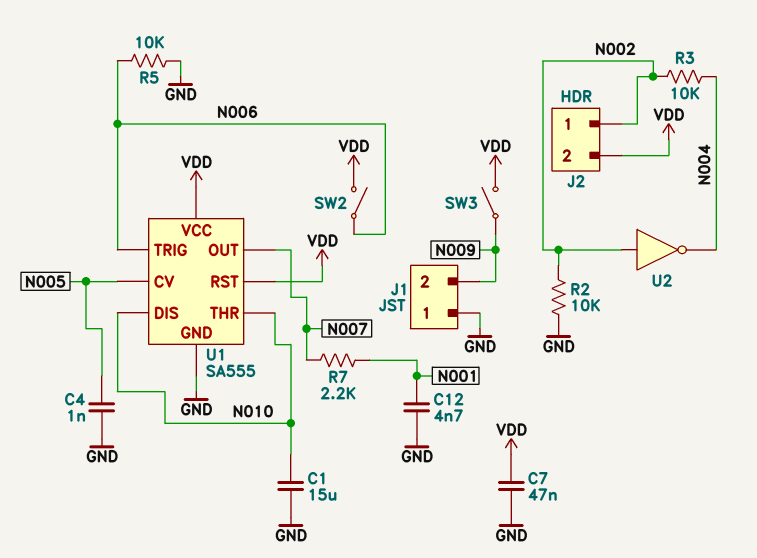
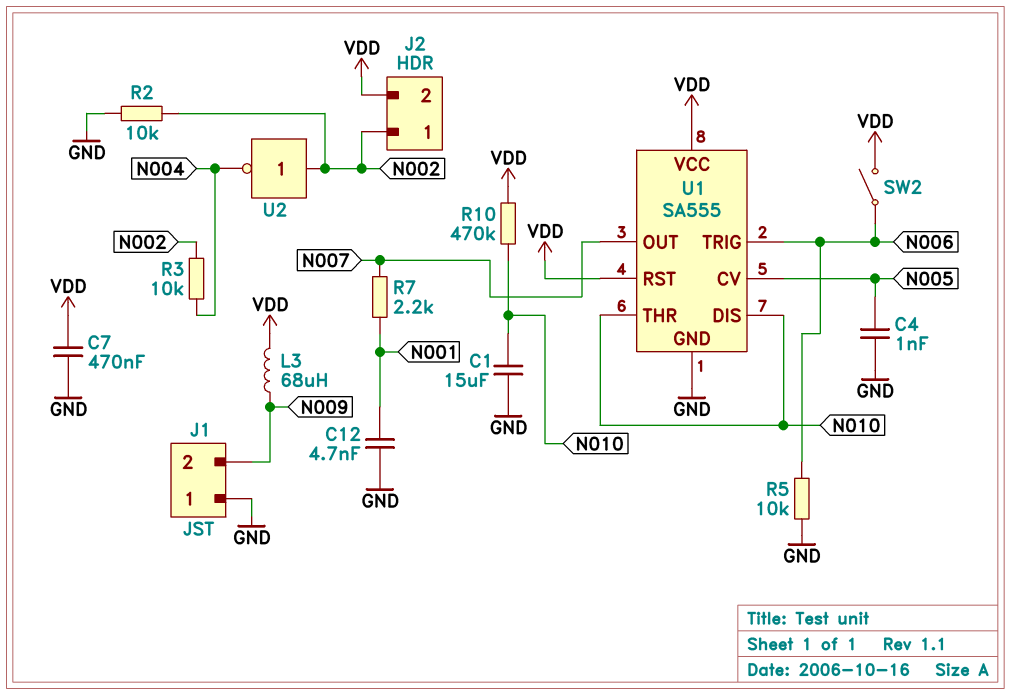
C7: 47nF (GND, VDD) -> 470nF (GND, VDD)
L3: none -> 68uH (N009, VDD)
R10: none -> 470k (N010, VDD)
SW3: switch (N009, VDD) -> none

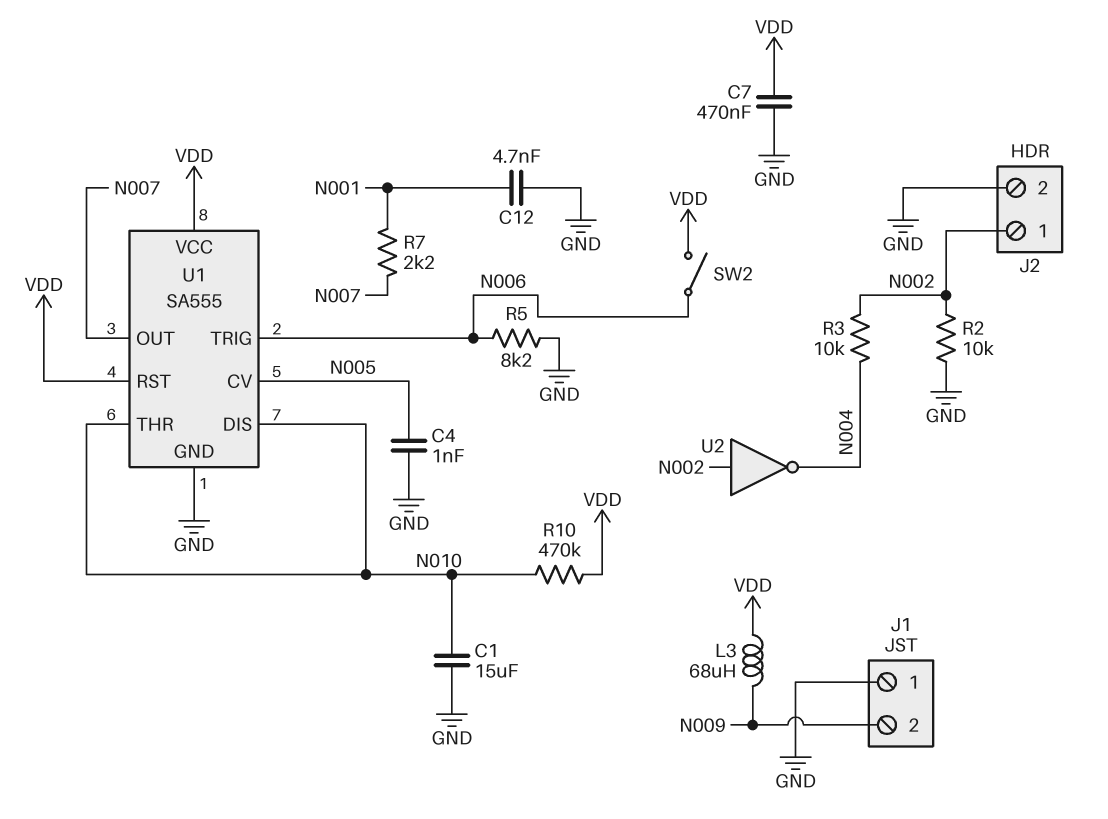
J2 pin 2: VDD -> GND
R5: 10k (GND, N006) -> 8.2k (GND, N006)

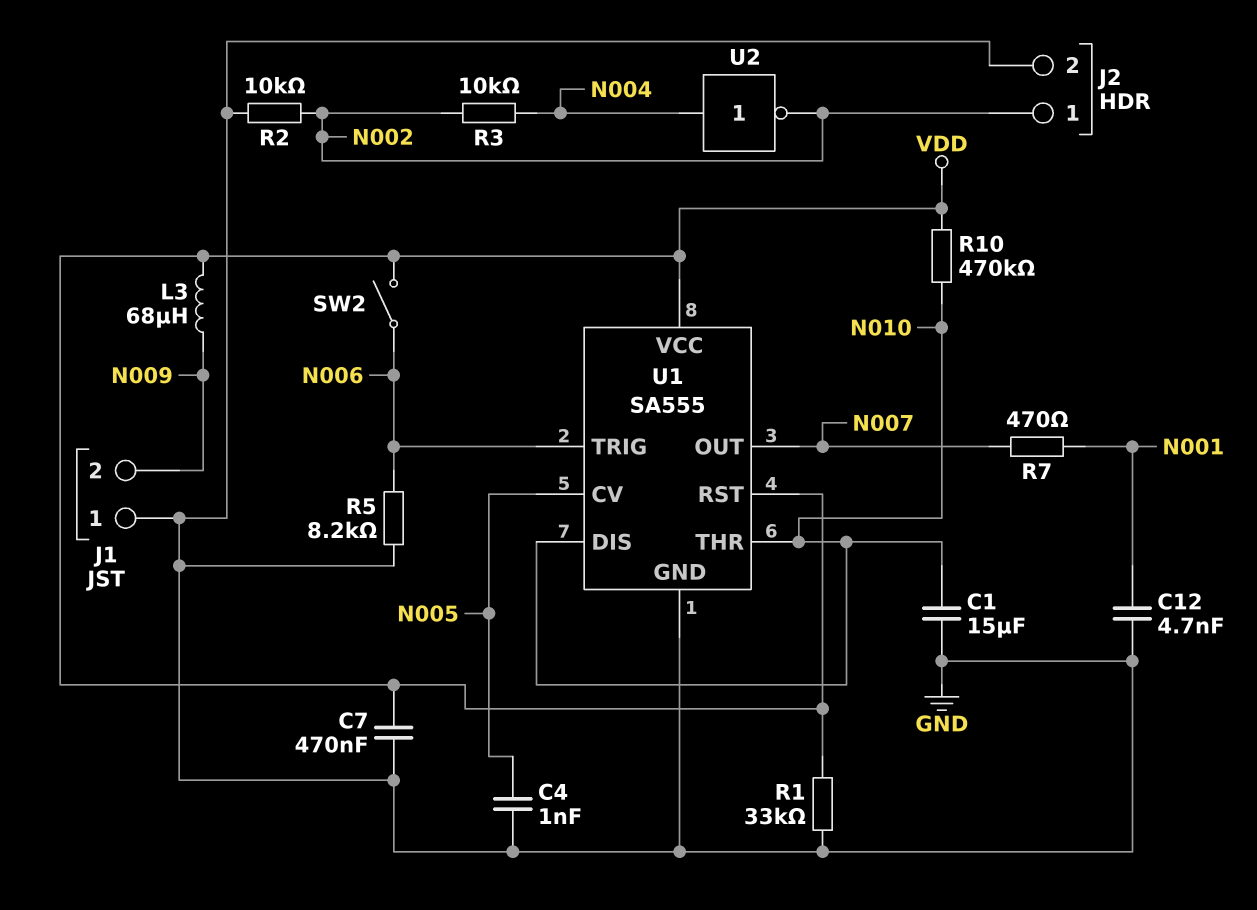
R1: none -> 33k (GND, VDD)
R7: 2.2k (N001, N007) -> 470 (N001, N007)
U2: NOT (in N002, out N004) -> NOT (in N004, out N002)

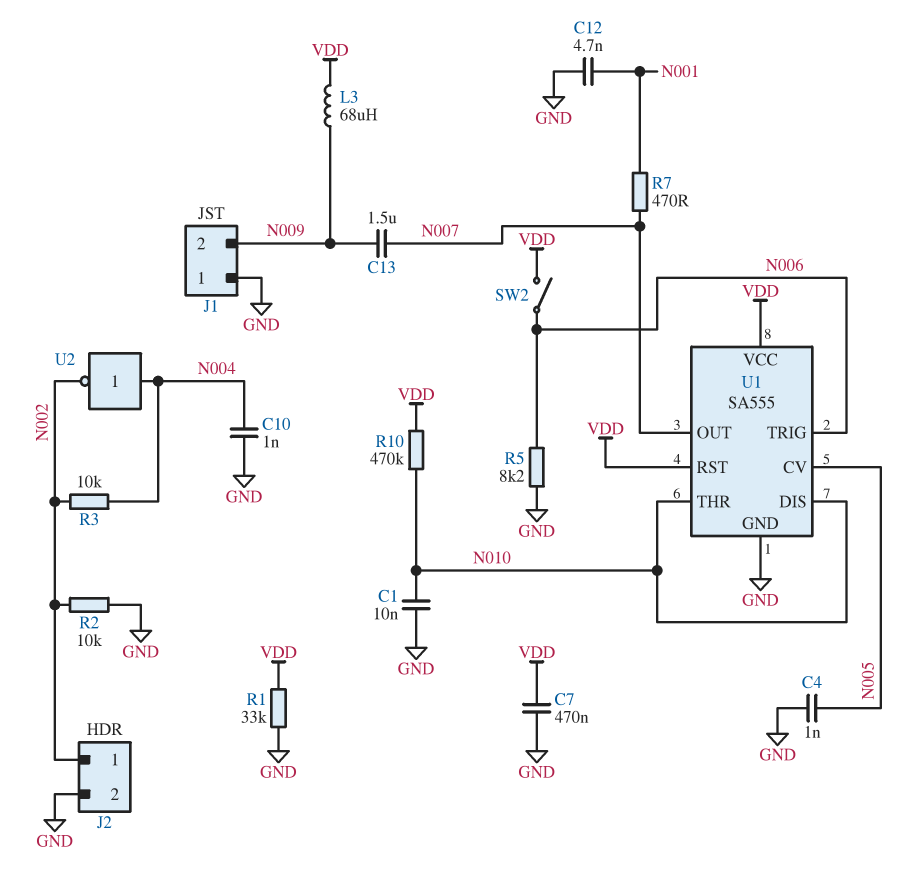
C1: 15uF (GND, N010) -> 10nF (GND, N010)
C10: none -> 1nF (GND, N004)
C13: none -> 1.5uF (N007, N009)

